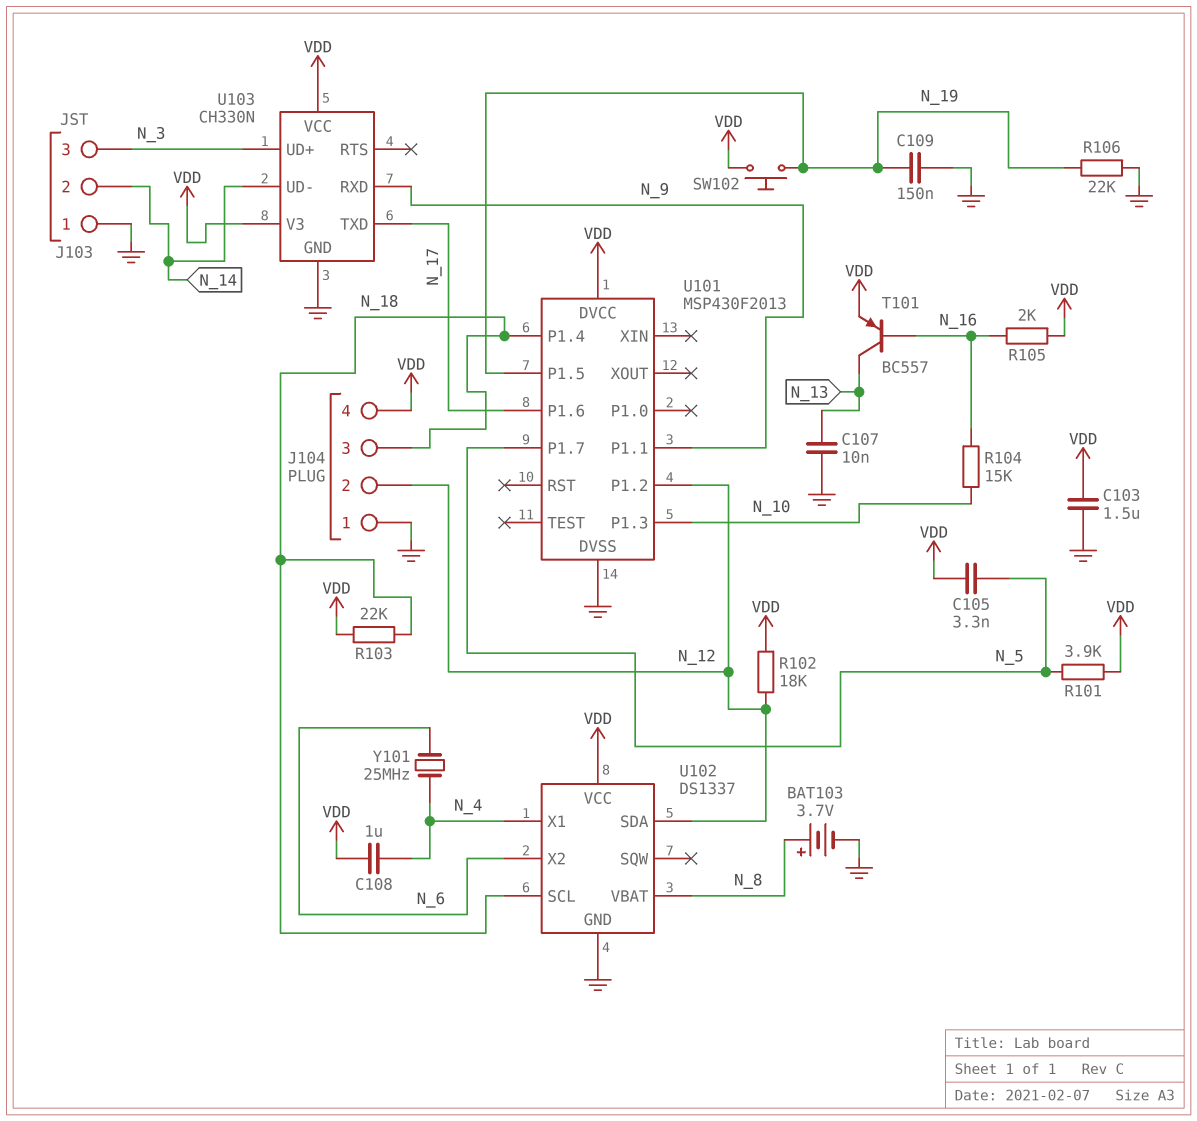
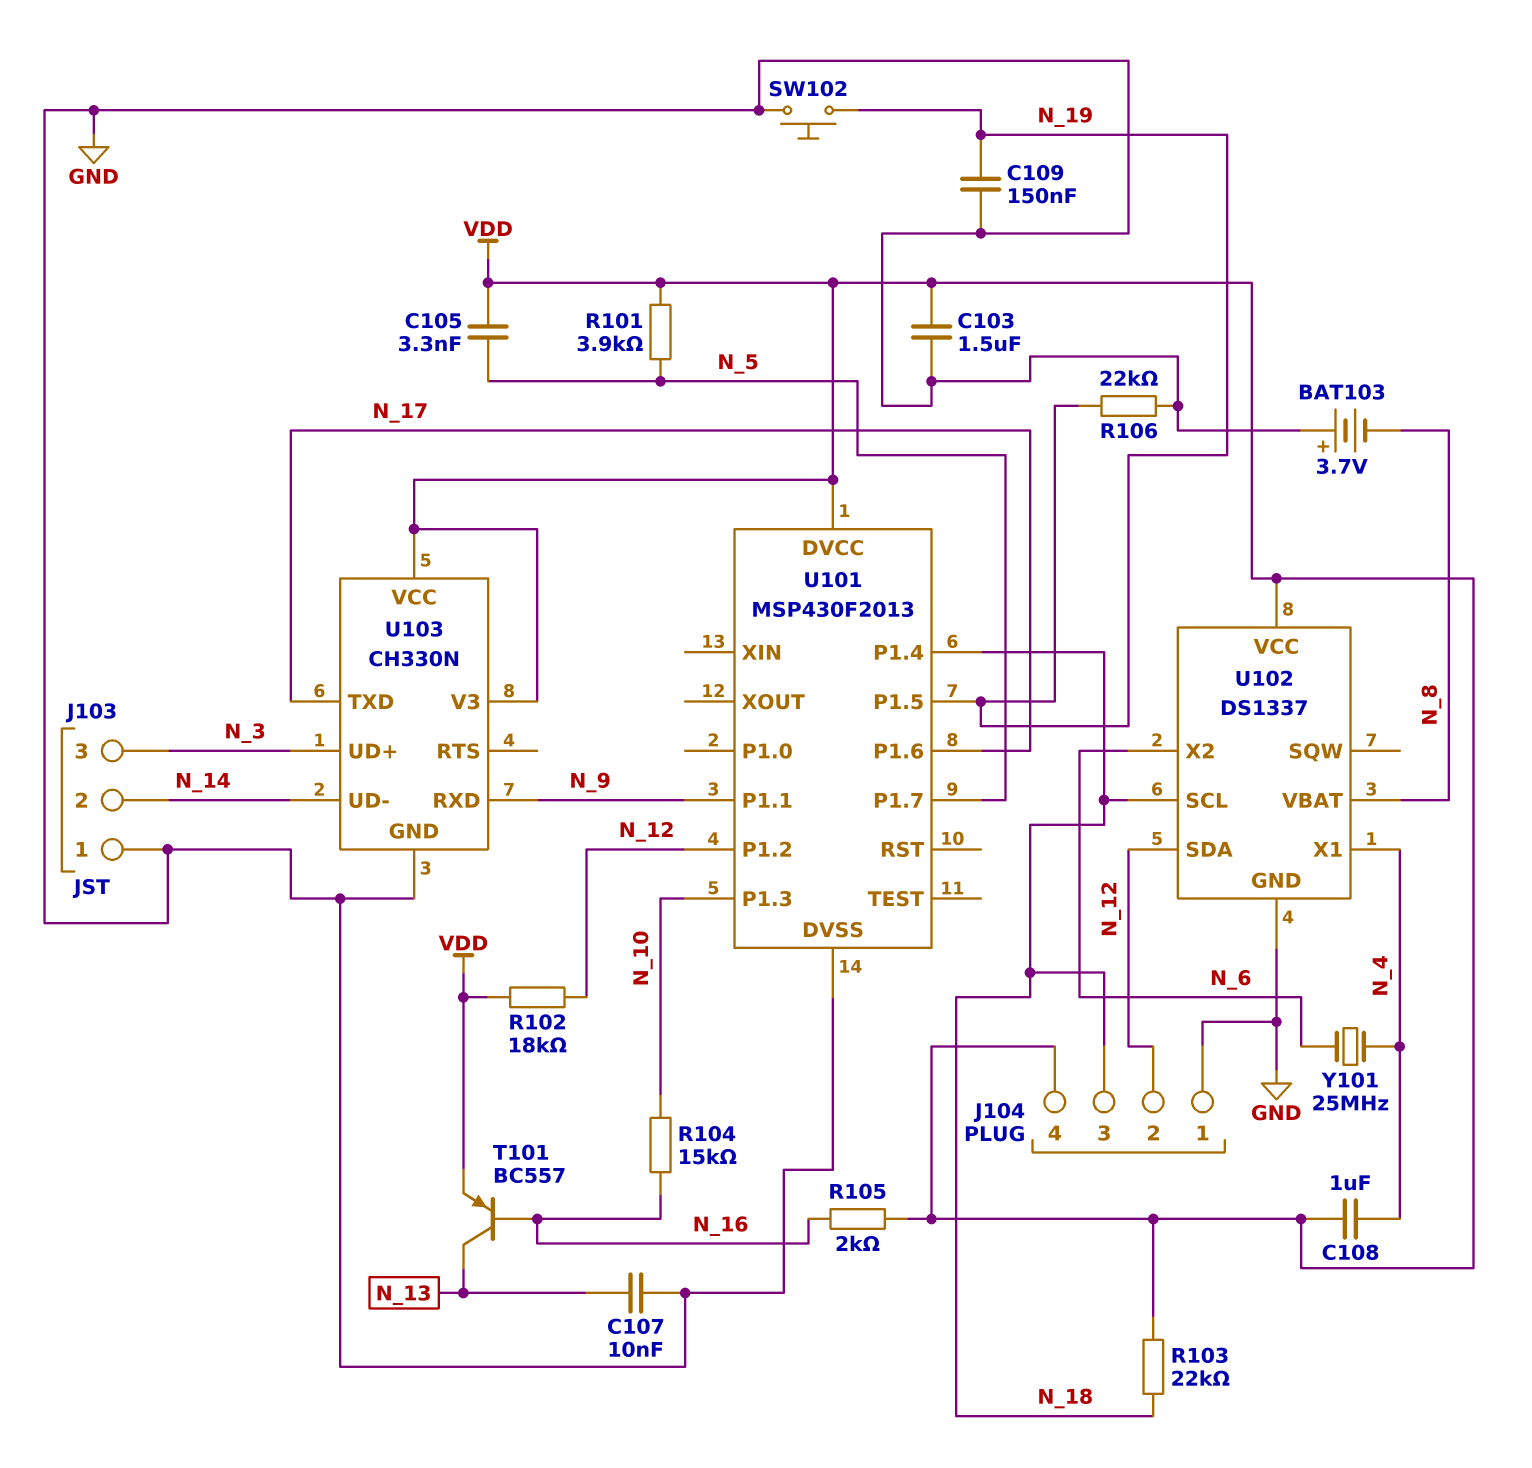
BAT103: 3.7V (plus N_8, minus GND) -> 3.7V (plus GND, minus N_8)
SW102: button (N_19, VDD) -> button (GND, N_19)

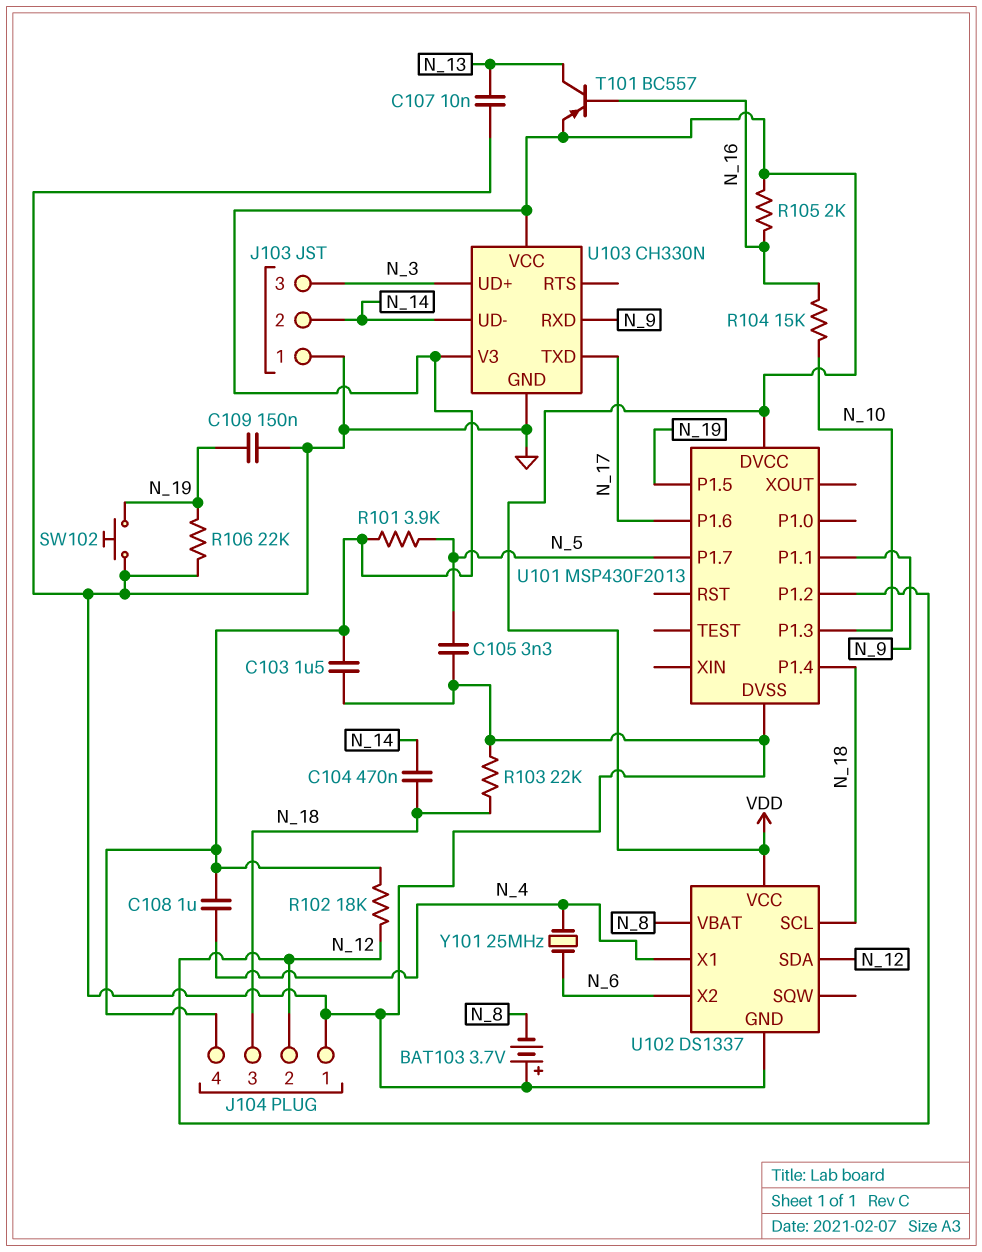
C104: none -> 470nF (N_14, N_18)
C105: 3.3nF (N_5, VDD) -> 3.3nF (GND, N_5)
R103: 22k (N_18, VDD) -> 22k (GND, N_18)

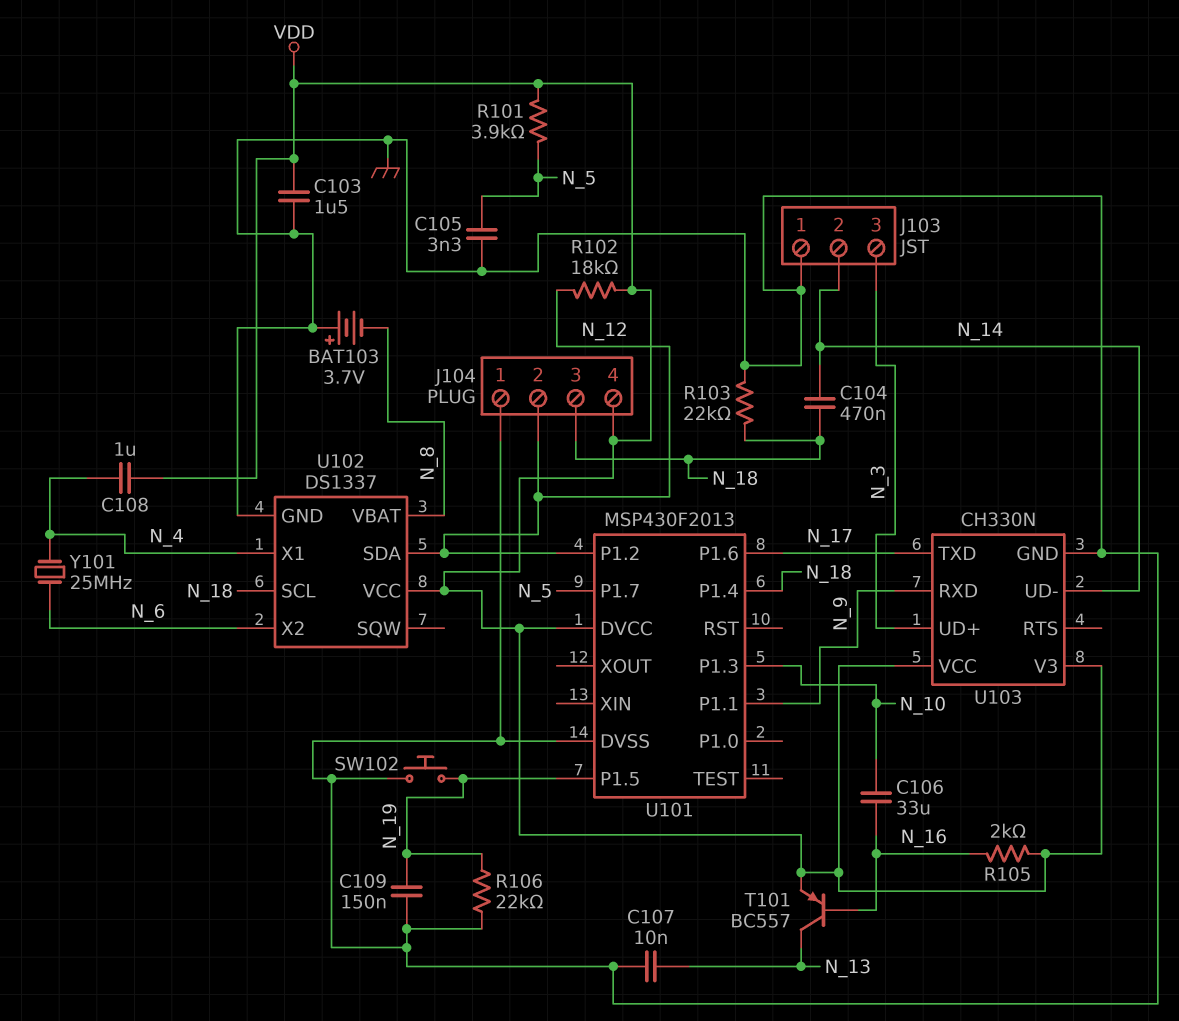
C106: none -> 33uF (N_10, N_16)
R104: 15k (N_10, N_16) -> none

